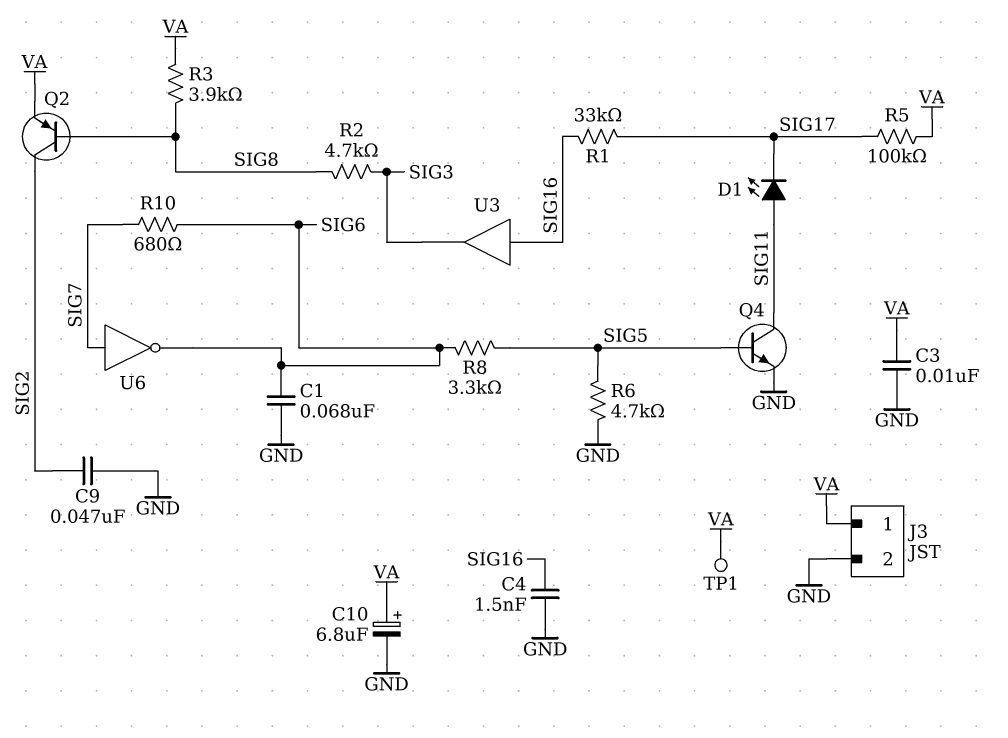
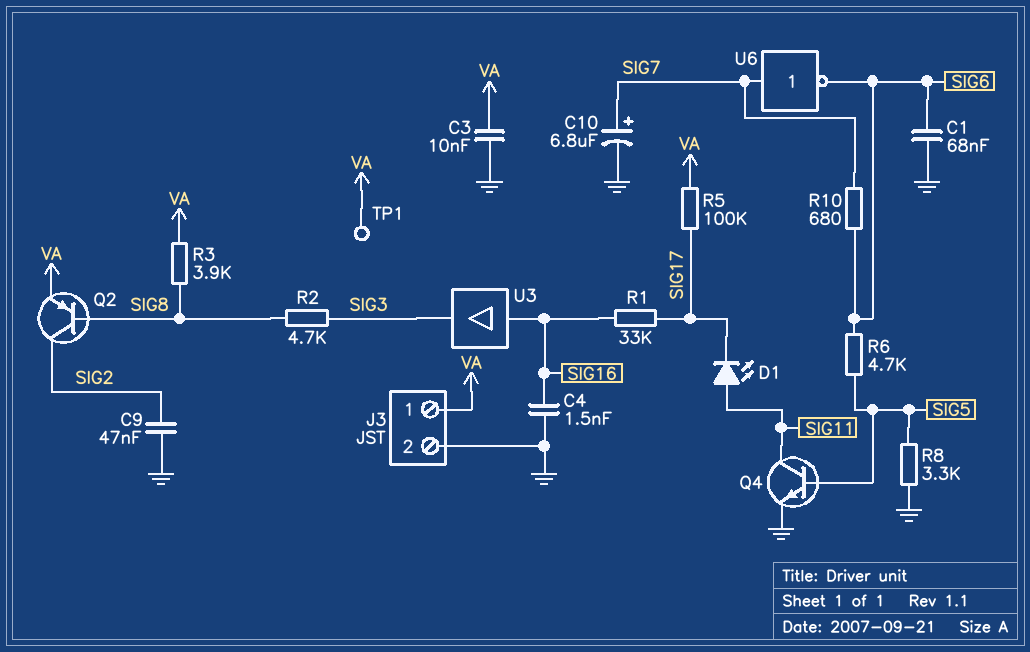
C10: 6.8uF (plus VA, minus GND) -> 6.8uF (plus SIG7, minus GND)
R6: 4.7k (GND, SIG5) -> 4.7k (SIG5, SIG6)
R8: 3.3k (SIG5, SIG6) -> 3.3k (GND, SIG5)

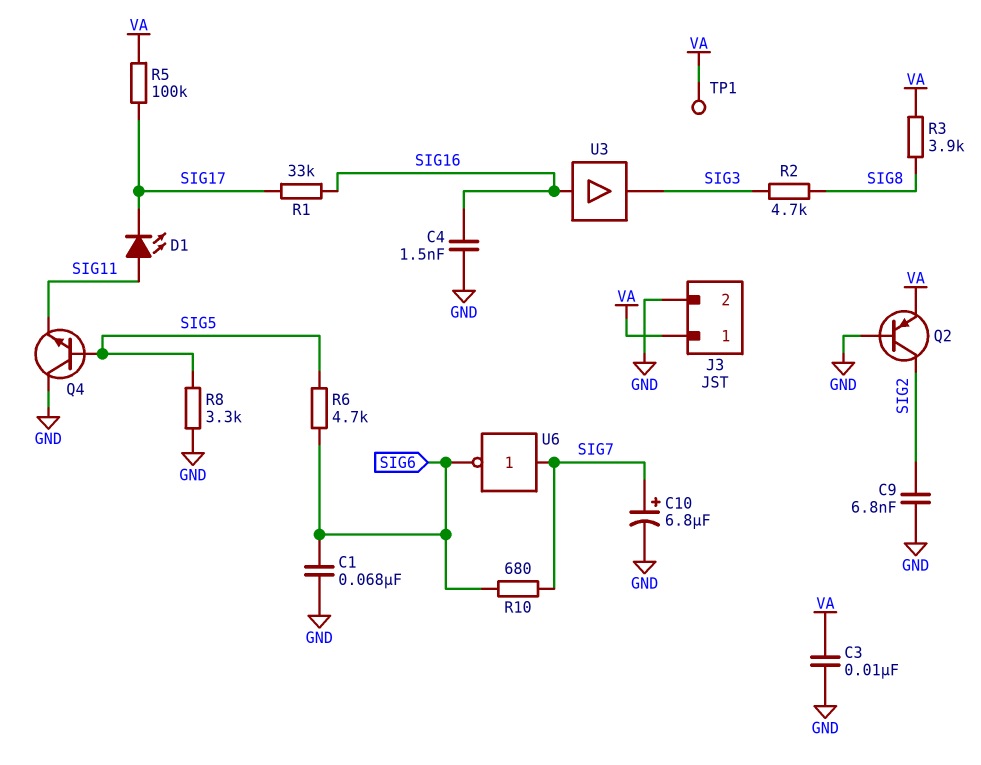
C9: 47nF (GND, SIG2) -> 6.8nF (GND, SIG2)
Q2: PNP (B SIG8, C SIG2, E VA) -> PNP (B GND, C SIG2, E VA)
Q4: NPN (B SIG5, C SIG11, E GND) -> NPN (B SIG5, C GND, E SIG11)

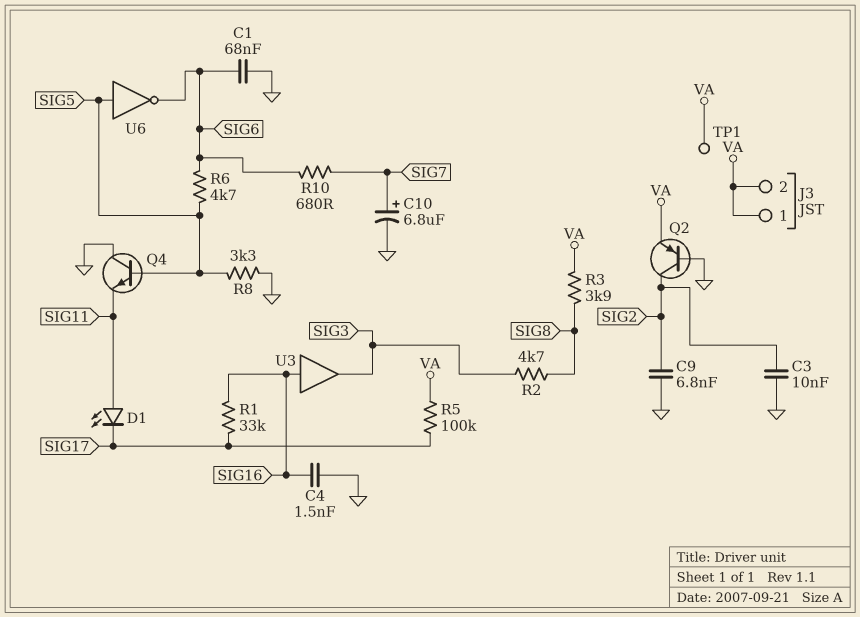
C3: 10nF (GND, VA) -> 10nF (GND, SIG2)
J3 pin 2: GND -> VA
U6: NOT (in SIG7, out SIG6) -> NOT (in SIG5, out SIG6)

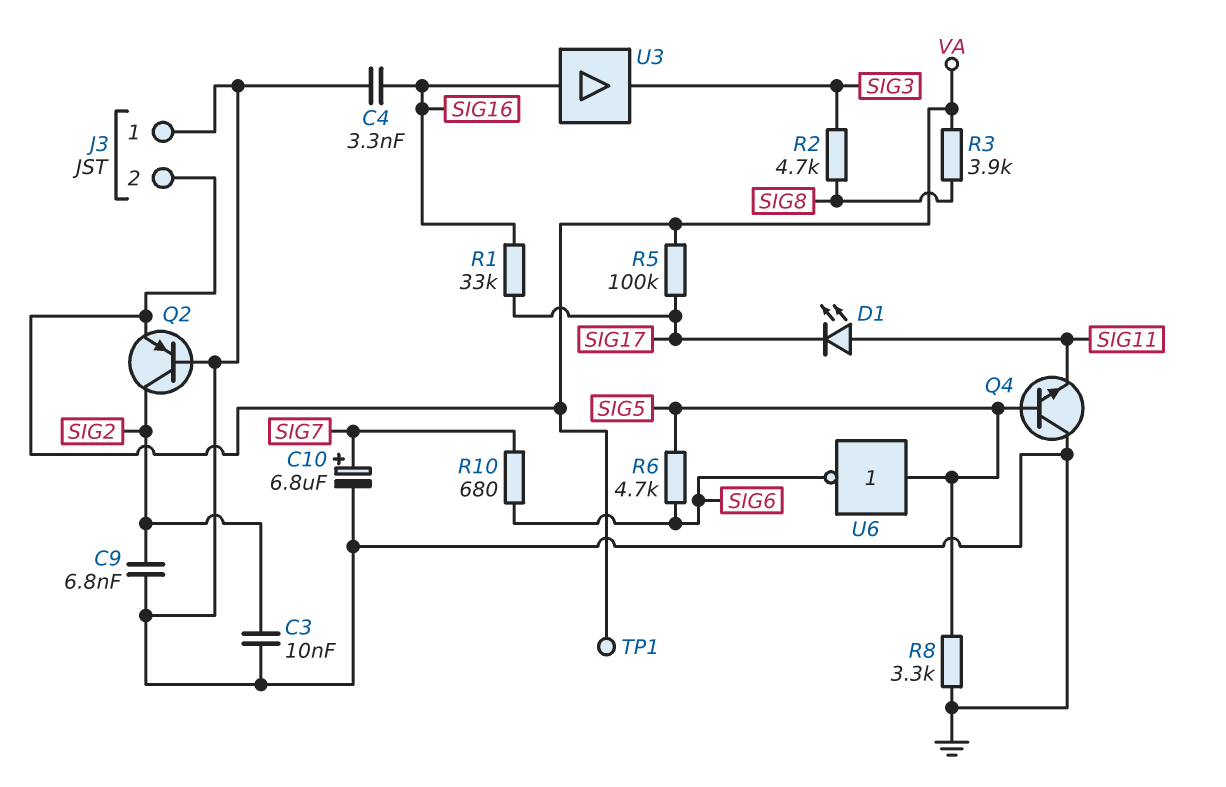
C1: 68nF (GND, SIG6) -> none
C4: 1.5nF (GND, SIG16) -> 3.3nF (GND, SIG16)
J3 pin 1: VA -> GND

